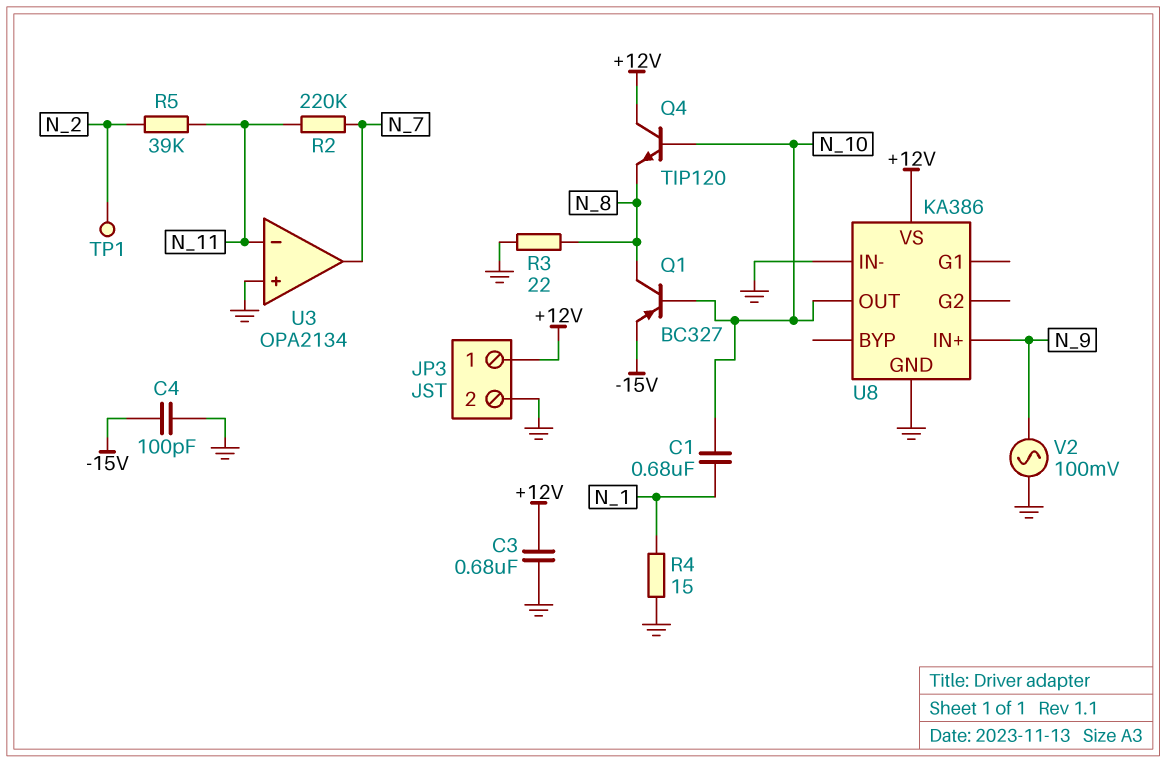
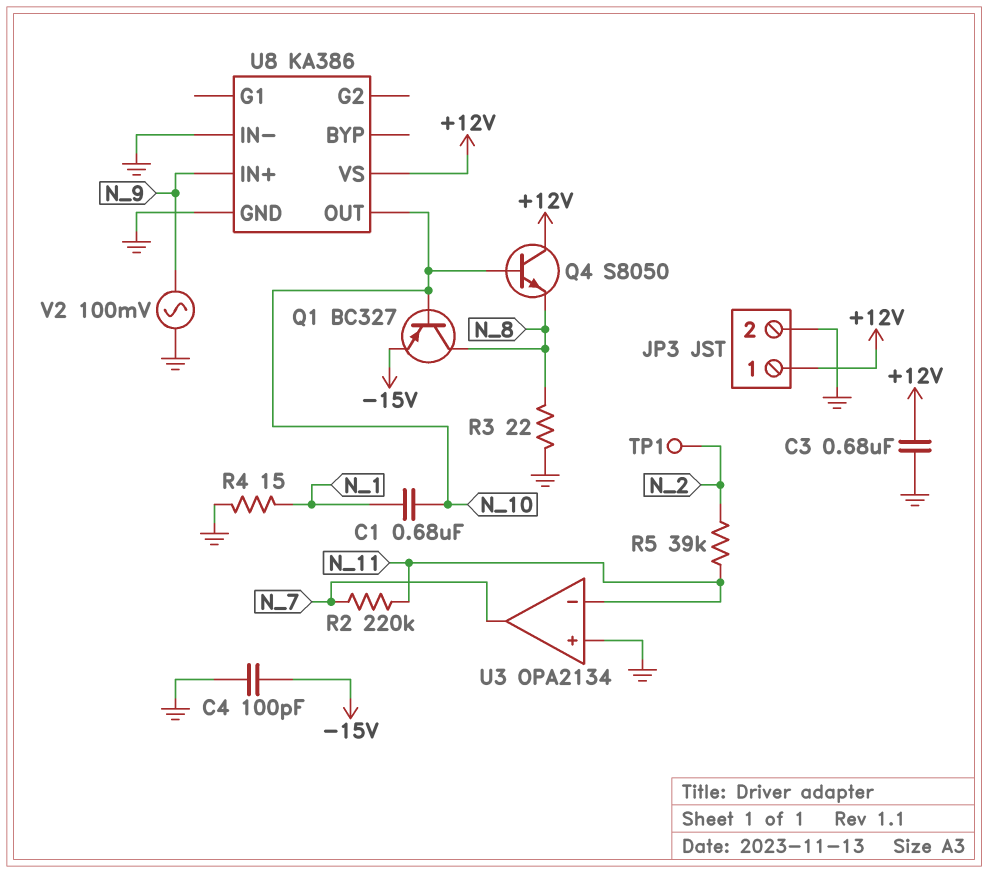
Q4: NPN TIP120 (B N_10, C +12V, E N_8) -> NPN S8050 (B N_10, C +12V, E N_8)

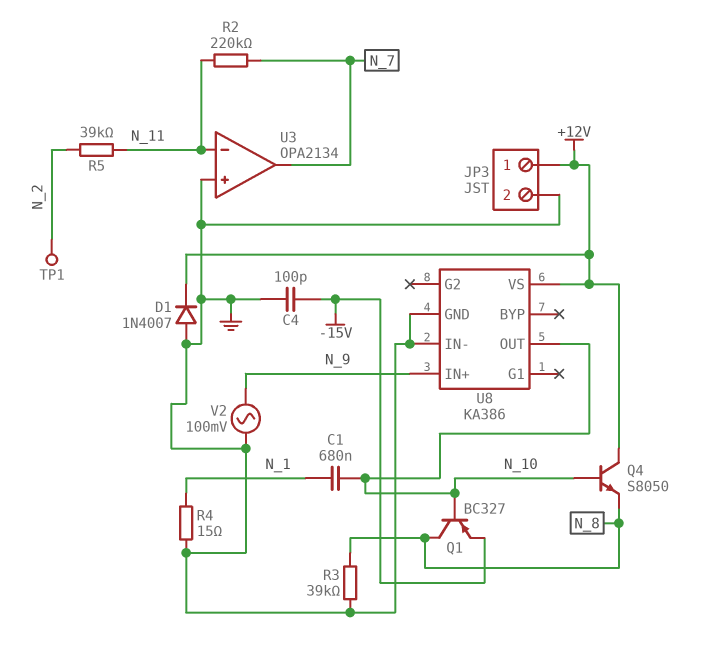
C3: 680nF (+12V, GND) -> none
D1: none -> diode 1N4007 (A GND, K +12V)
R3: 22 (GND, N_8) -> 39k (GND, N_8)

